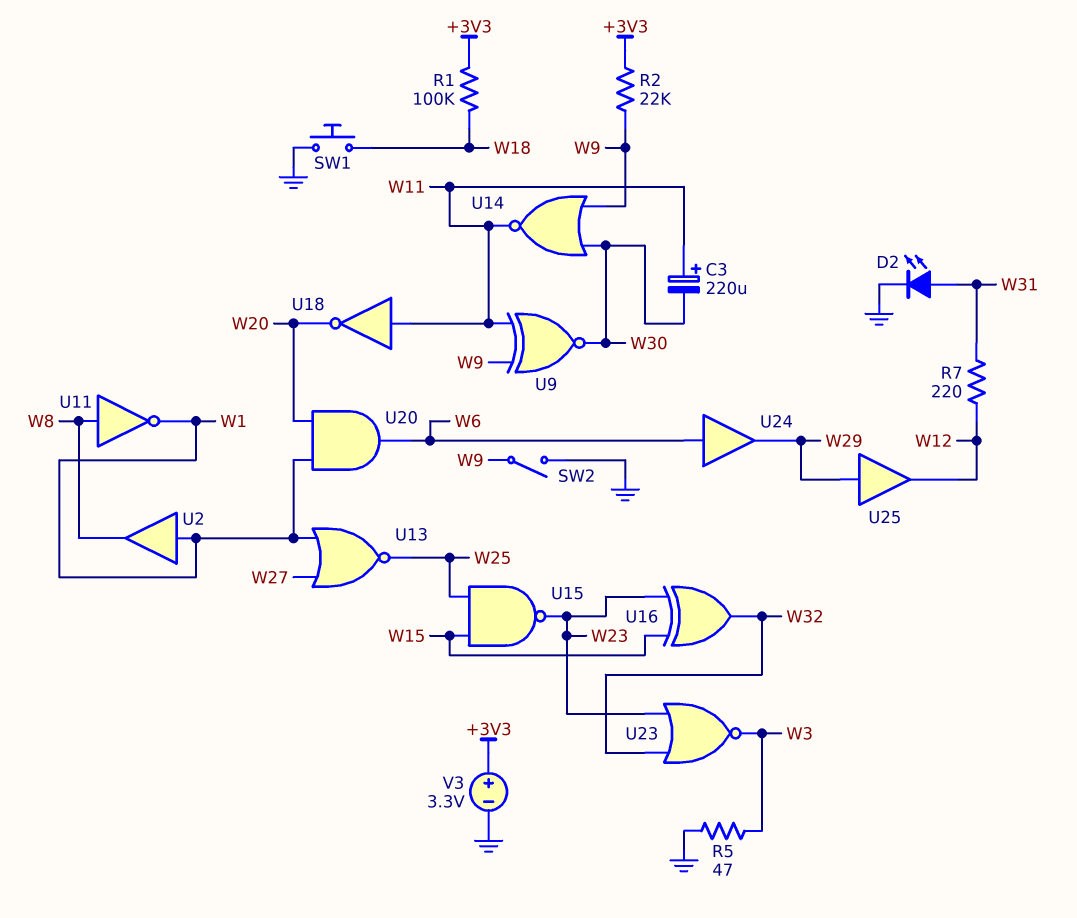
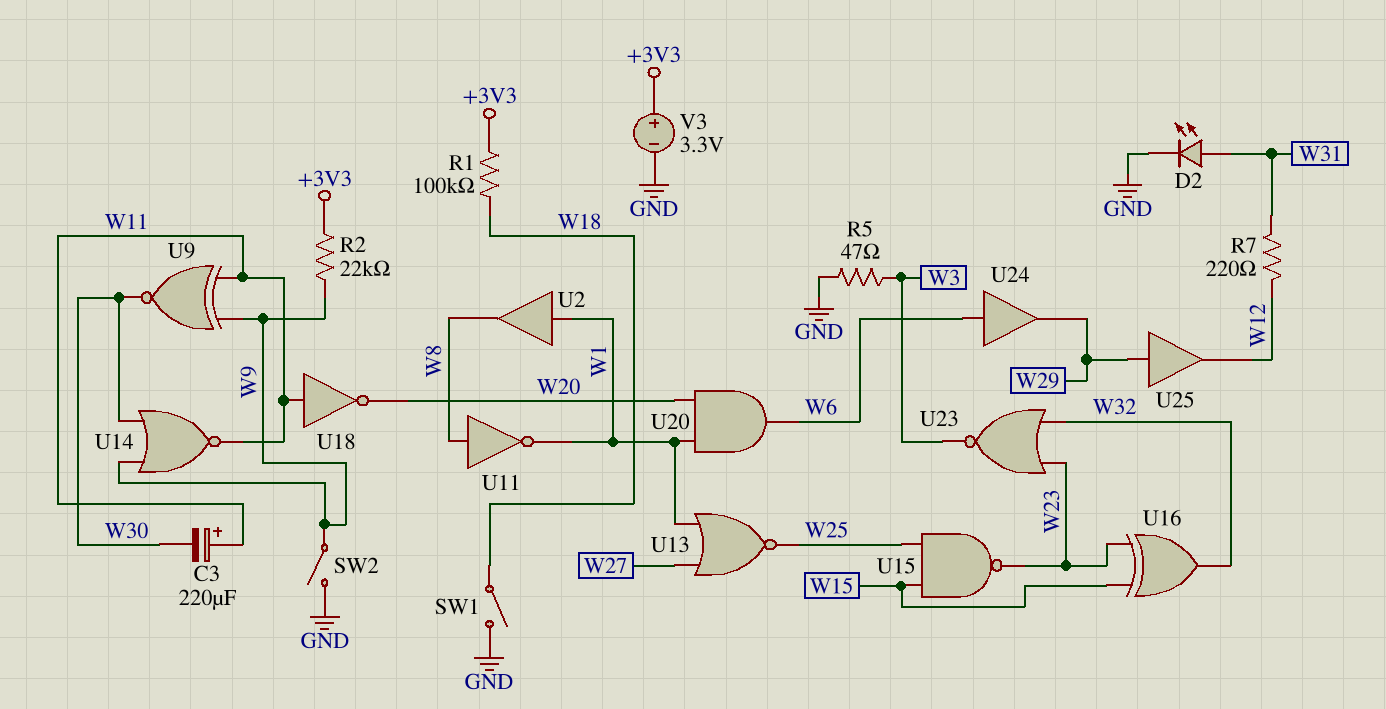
SW1: button (GND, W18) -> switch (GND, W18)

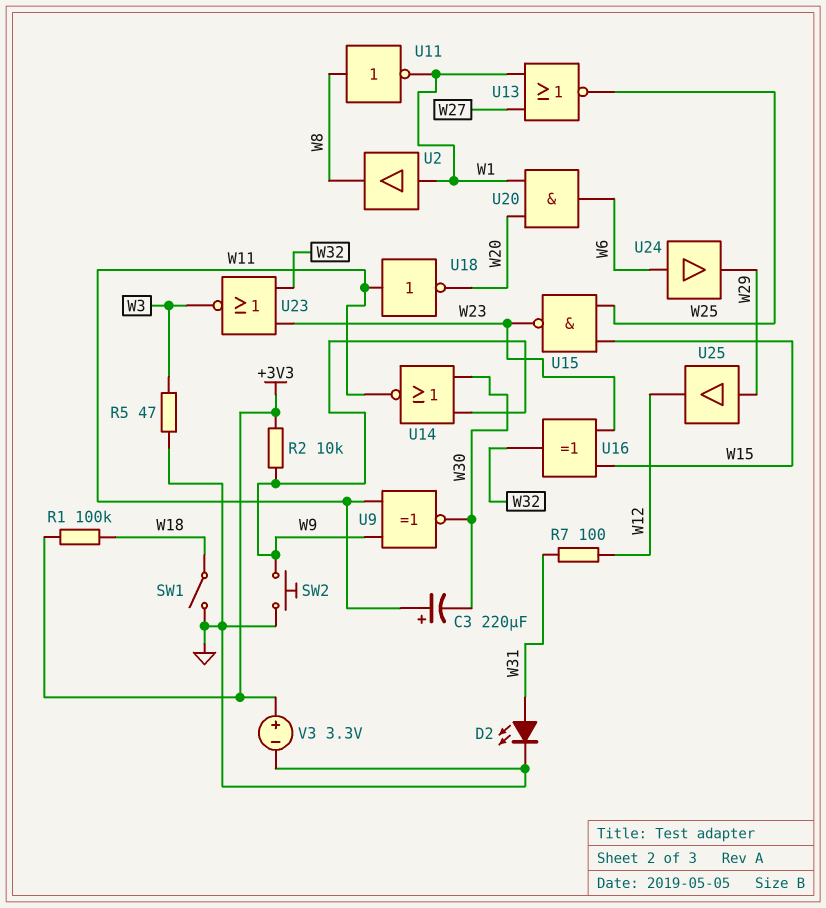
R2: 22k (+3V3, W9) -> 10k (+3V3, W9)
R7: 220 (W12, W31) -> 100 (W12, W31)
SW2: switch (GND, W9) -> button (GND, W9)

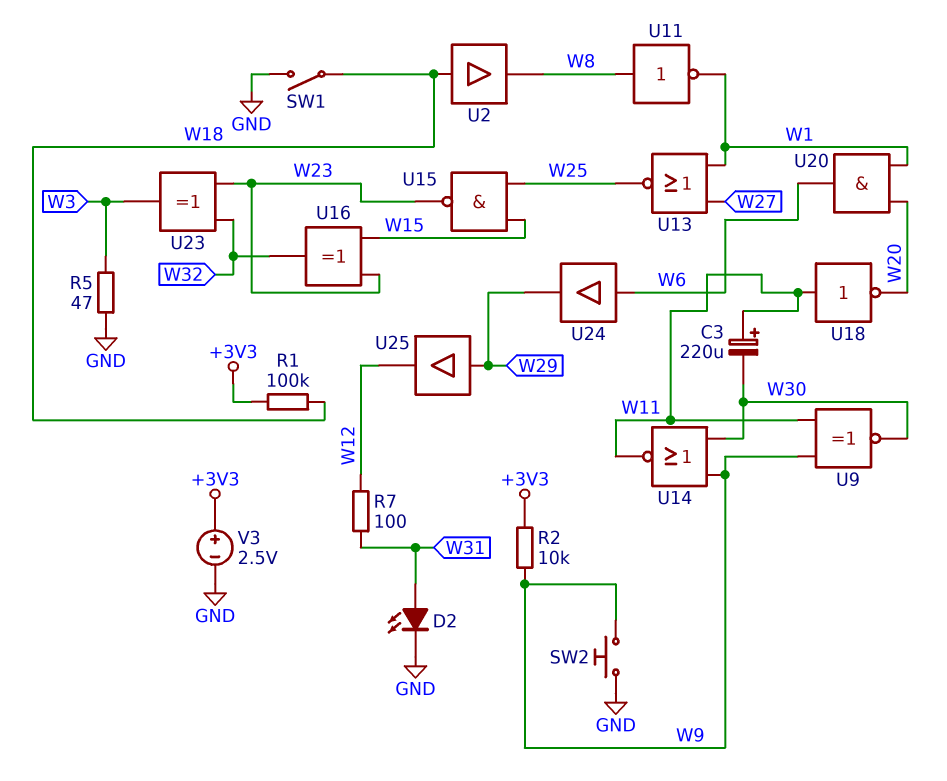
U2: buffer (in W1, out W8) -> buffer (in W18, out W8)
U23: NOR (in W23, in W32, out W3) -> XOR (in W23, in W32, out W3)
V3: 3.3V (plus +3V3, minus GND) -> 2.5V (plus +3V3, minus GND)

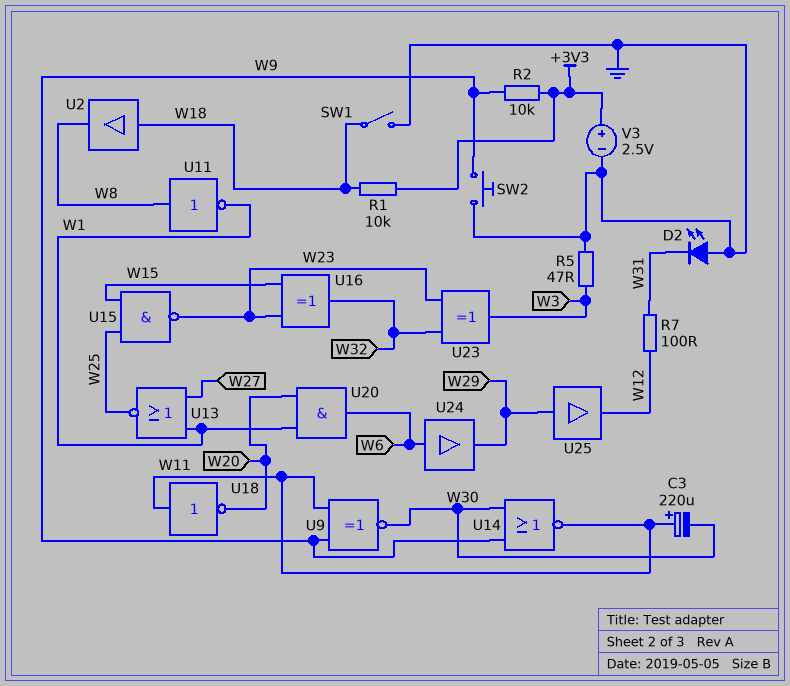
D2: LED (A W31, K GND) -> LED (A GND, K W31)
R1: 100k (+3V3, W18) -> 10k (+3V3, W18)

